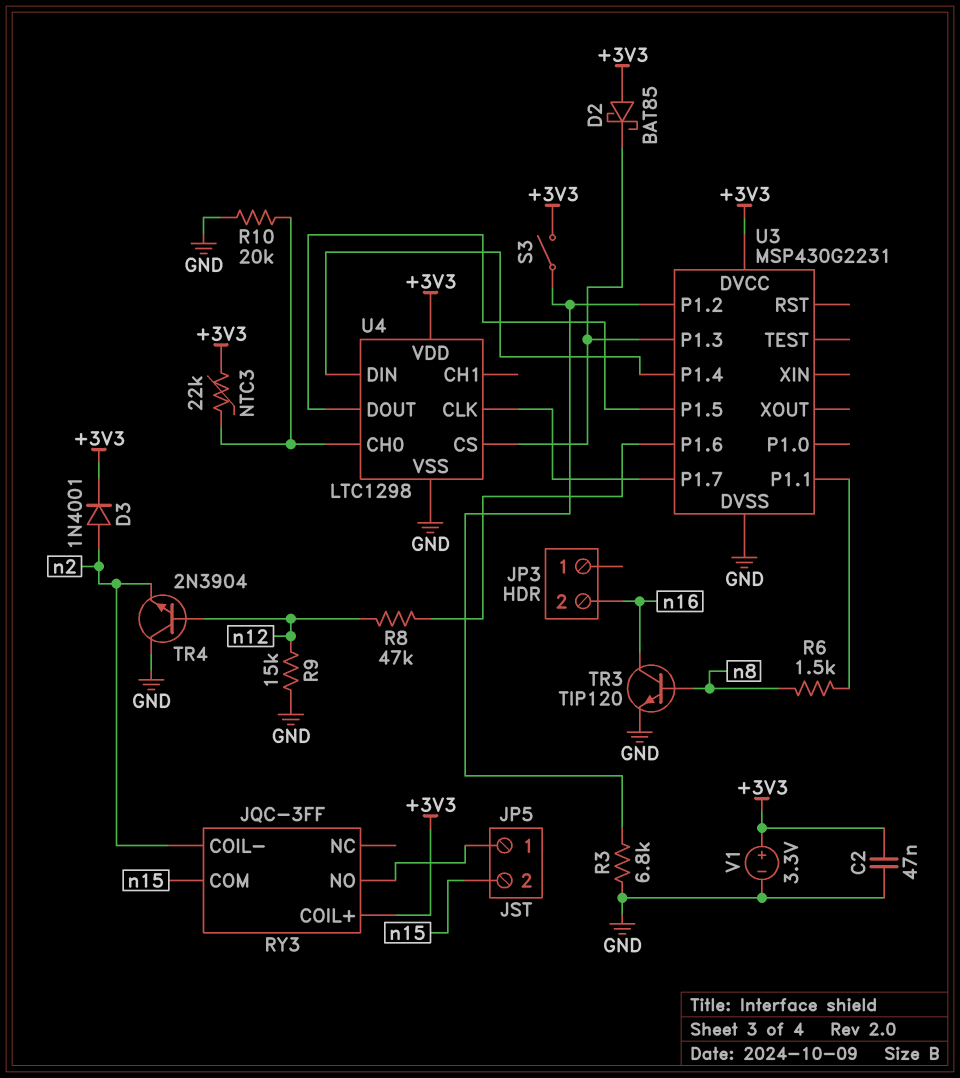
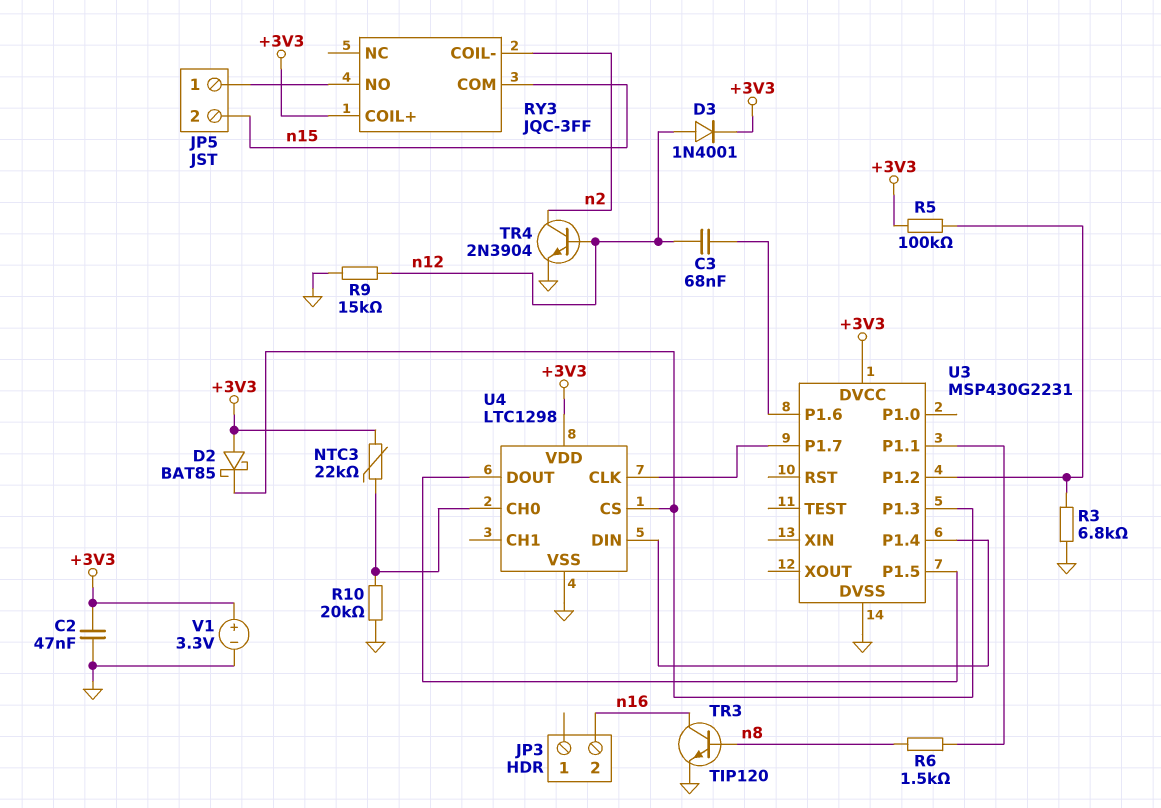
C3: none -> 68nF (U3/P1.6, n12)
D3: diode 1N4001 (A n2, K +3V3) -> diode 1N4001 (A n12, K +3V3)
R5: none -> 100k (+3V3, U3/P1.2)
R8: 47k (U3/P1.6, n12) -> none
S3: switch (+3V3, U3/P1.2) -> none
TR4: NPN 2N3904 (B n12, C GND, E n2) -> NPN 2N3904 (B n12, C n2, E GND)

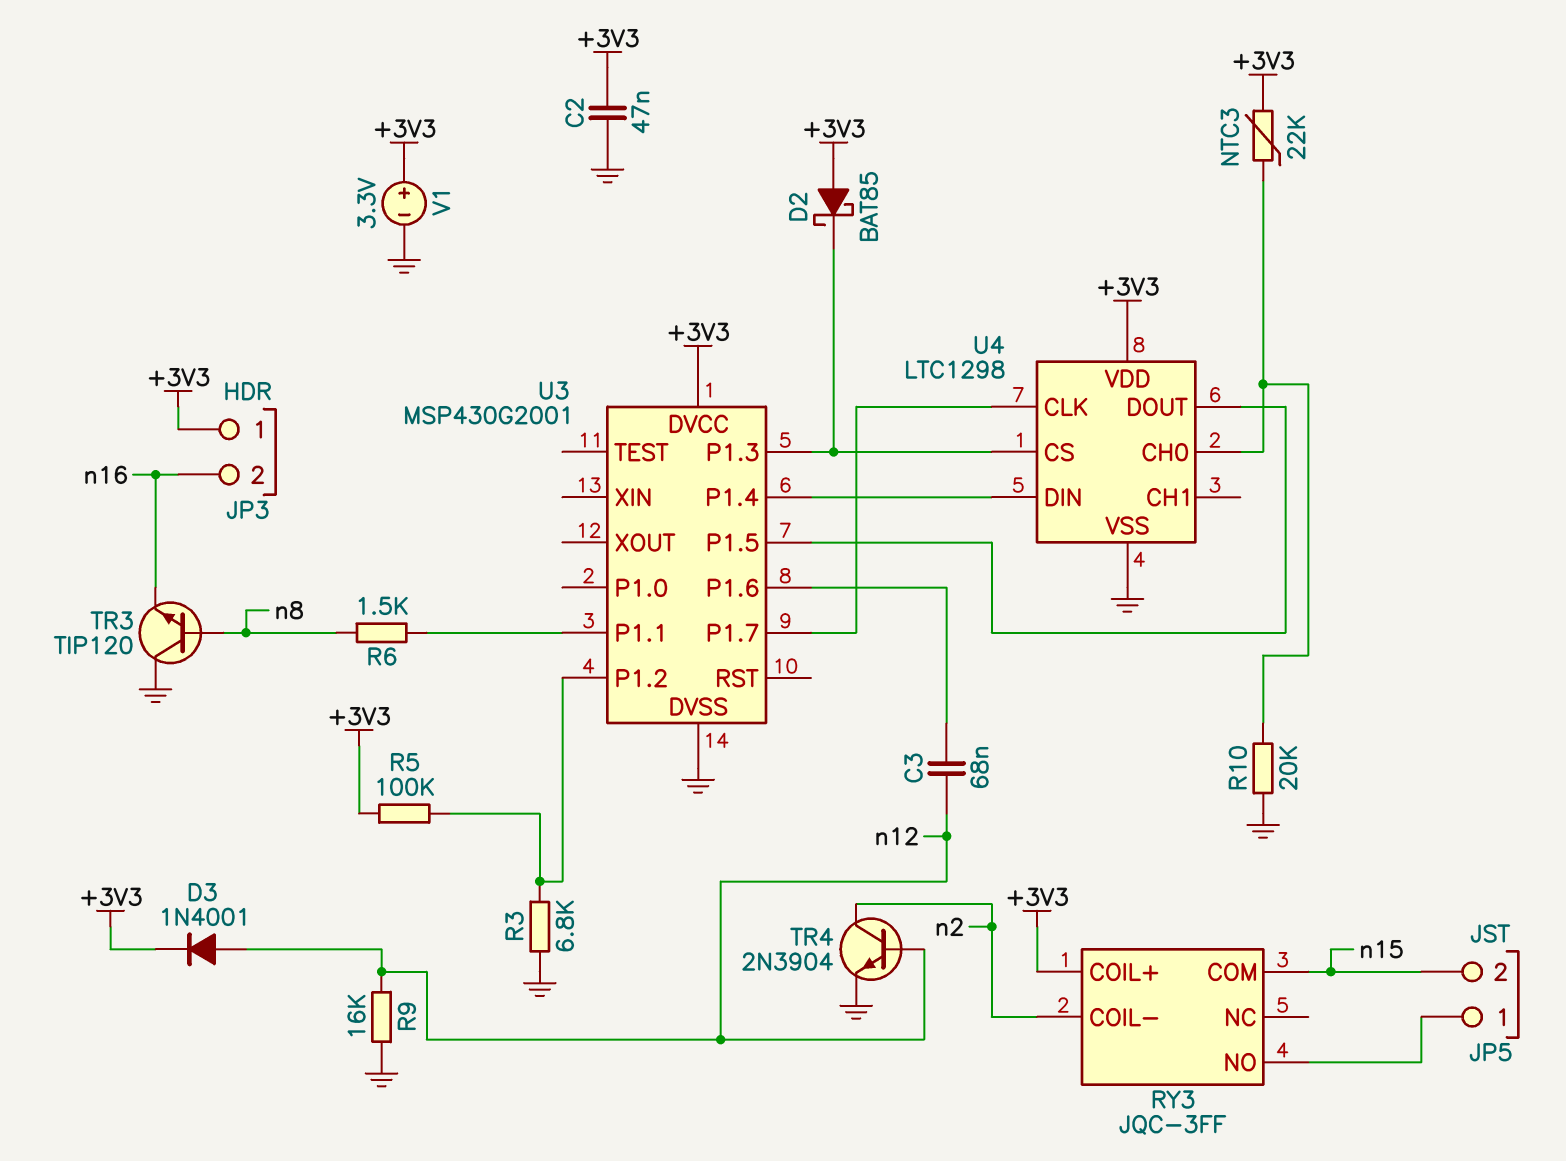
JP3 pin 1: none -> +3V3
R9: 15k (GND, n12) -> 16k (GND, n12)
TR3: NPN TIP120 (B n8, C n16, E GND) -> NPN TIP120 (B n8, C GND, E n16)
U3: MSP430G2231 -> MSP430G2001

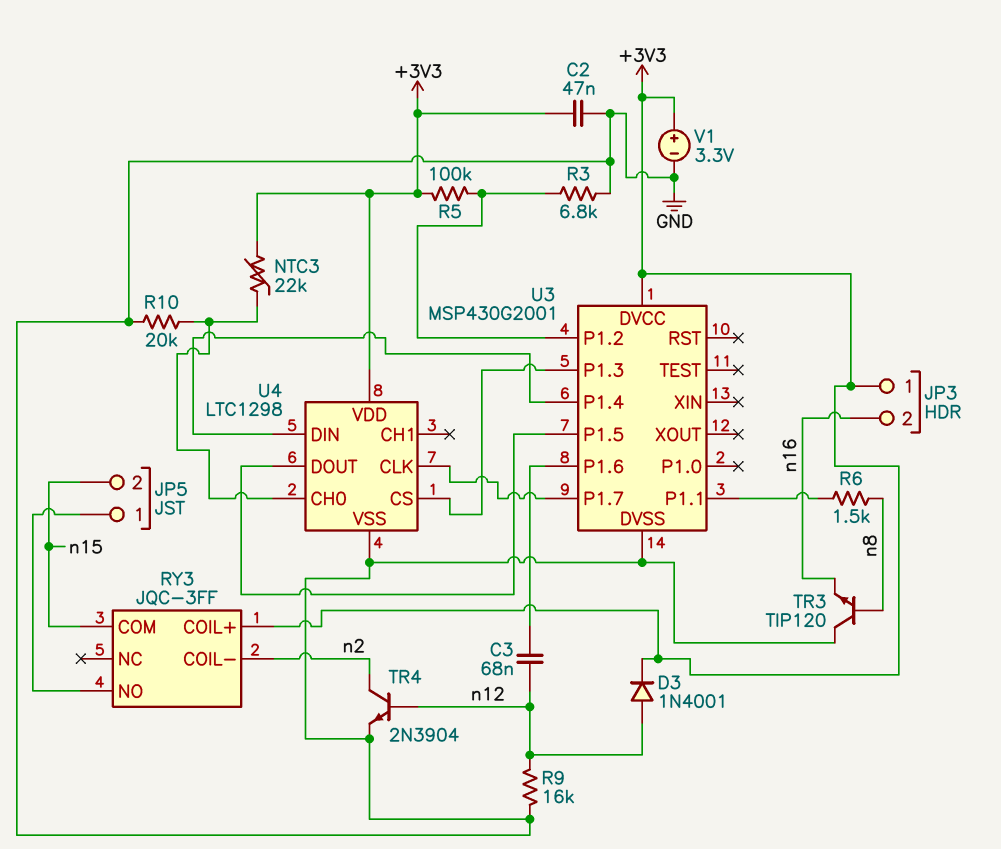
D2: schottky BAT85 (A +3V3, K U3/P1.3) -> none

